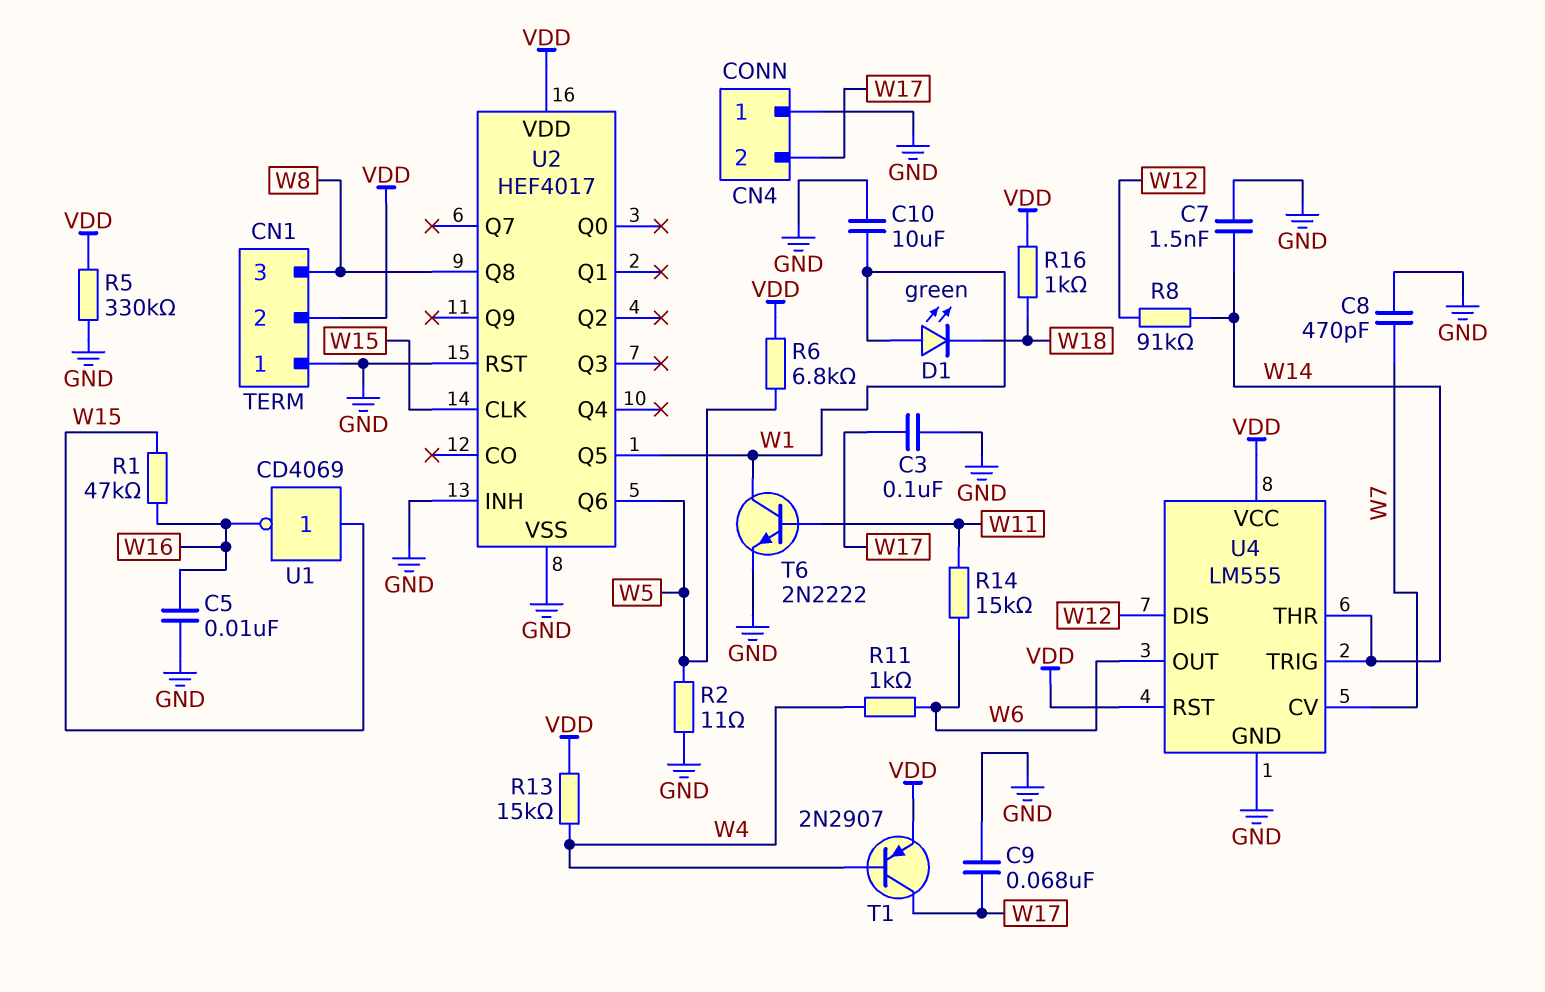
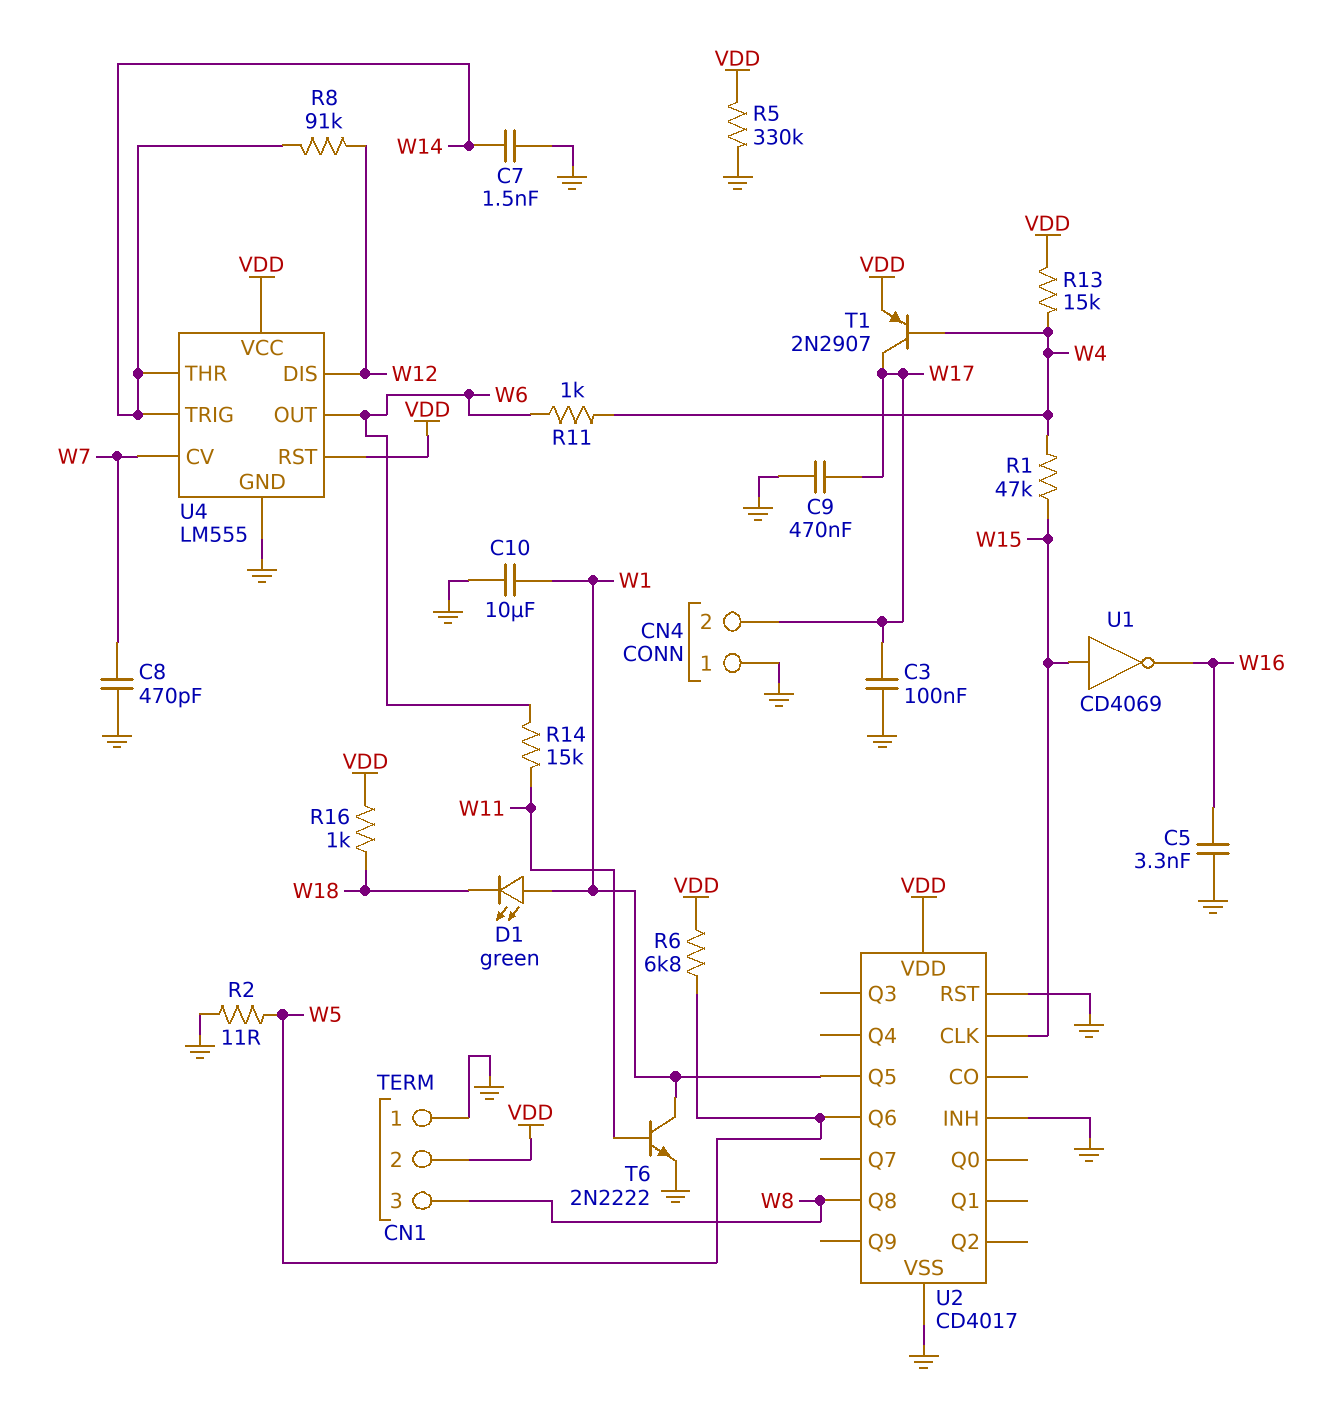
C5: 10nF (GND, W16) -> 3.3nF (GND, W16)
C9: 68nF (GND, W17) -> 470nF (GND, W17)
R1: 47k (W15, W16) -> 47k (W4, W15)
U2: HEF4017 -> CD4017

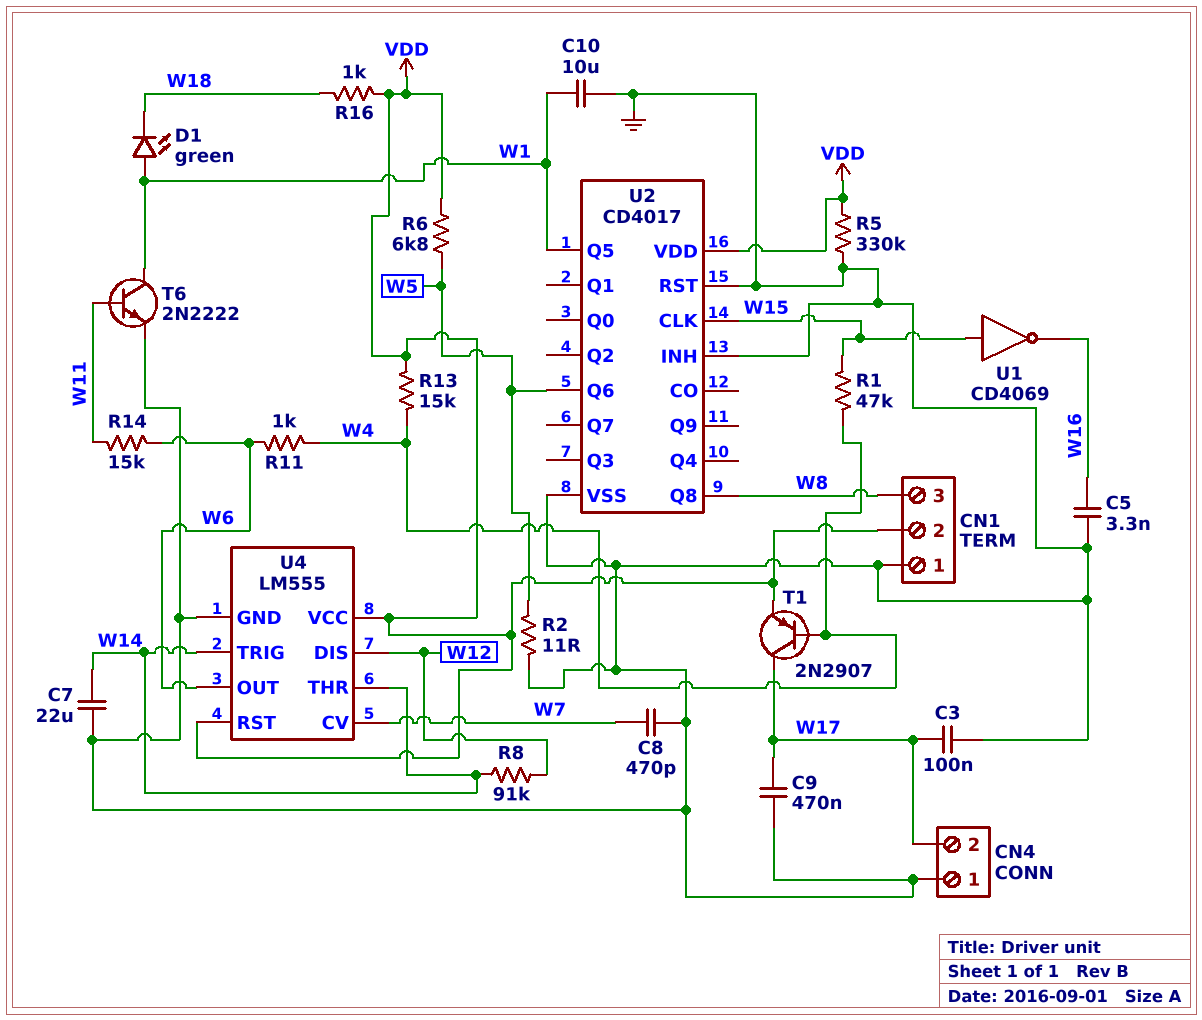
C7: 1.5nF (GND, W14) -> 22uF (GND, W14)

